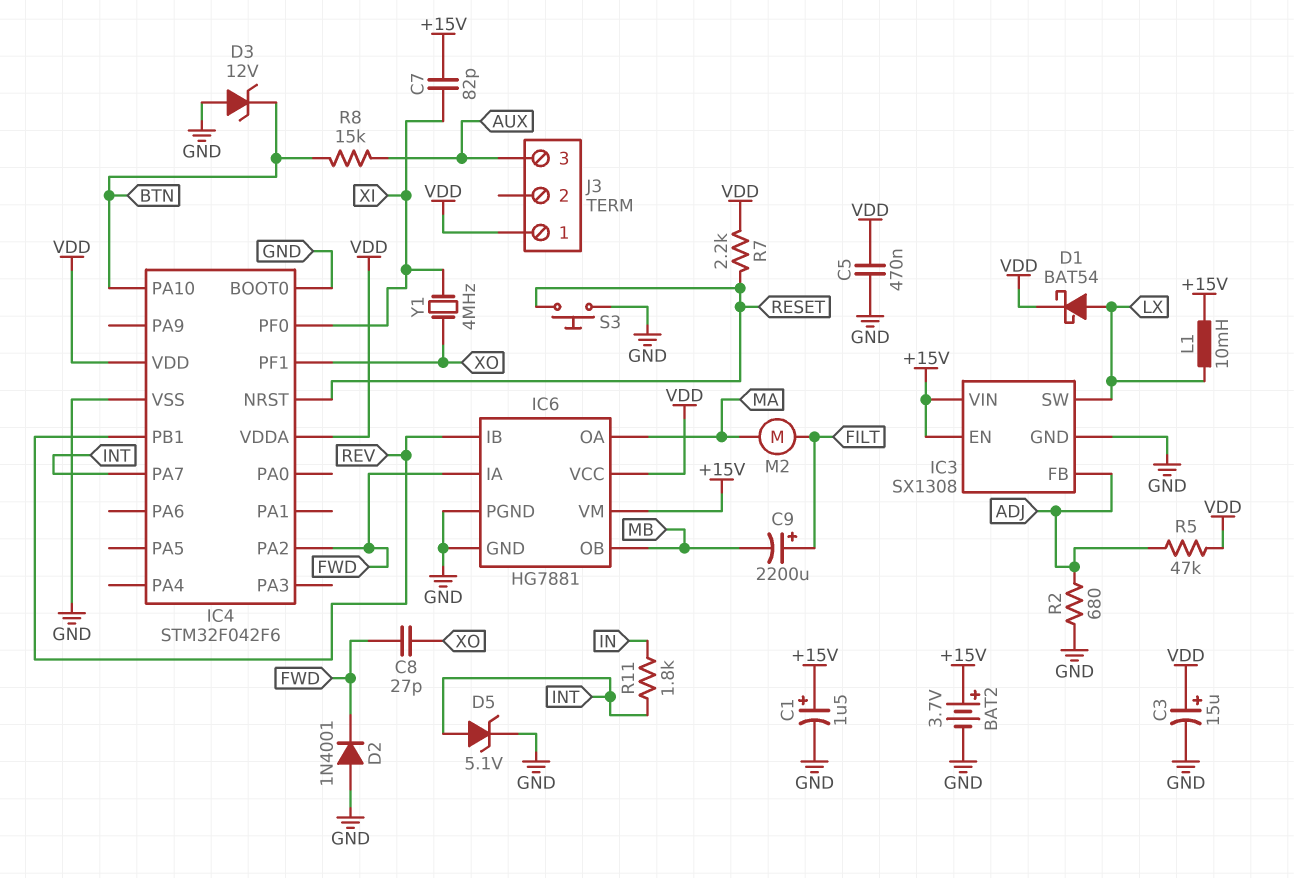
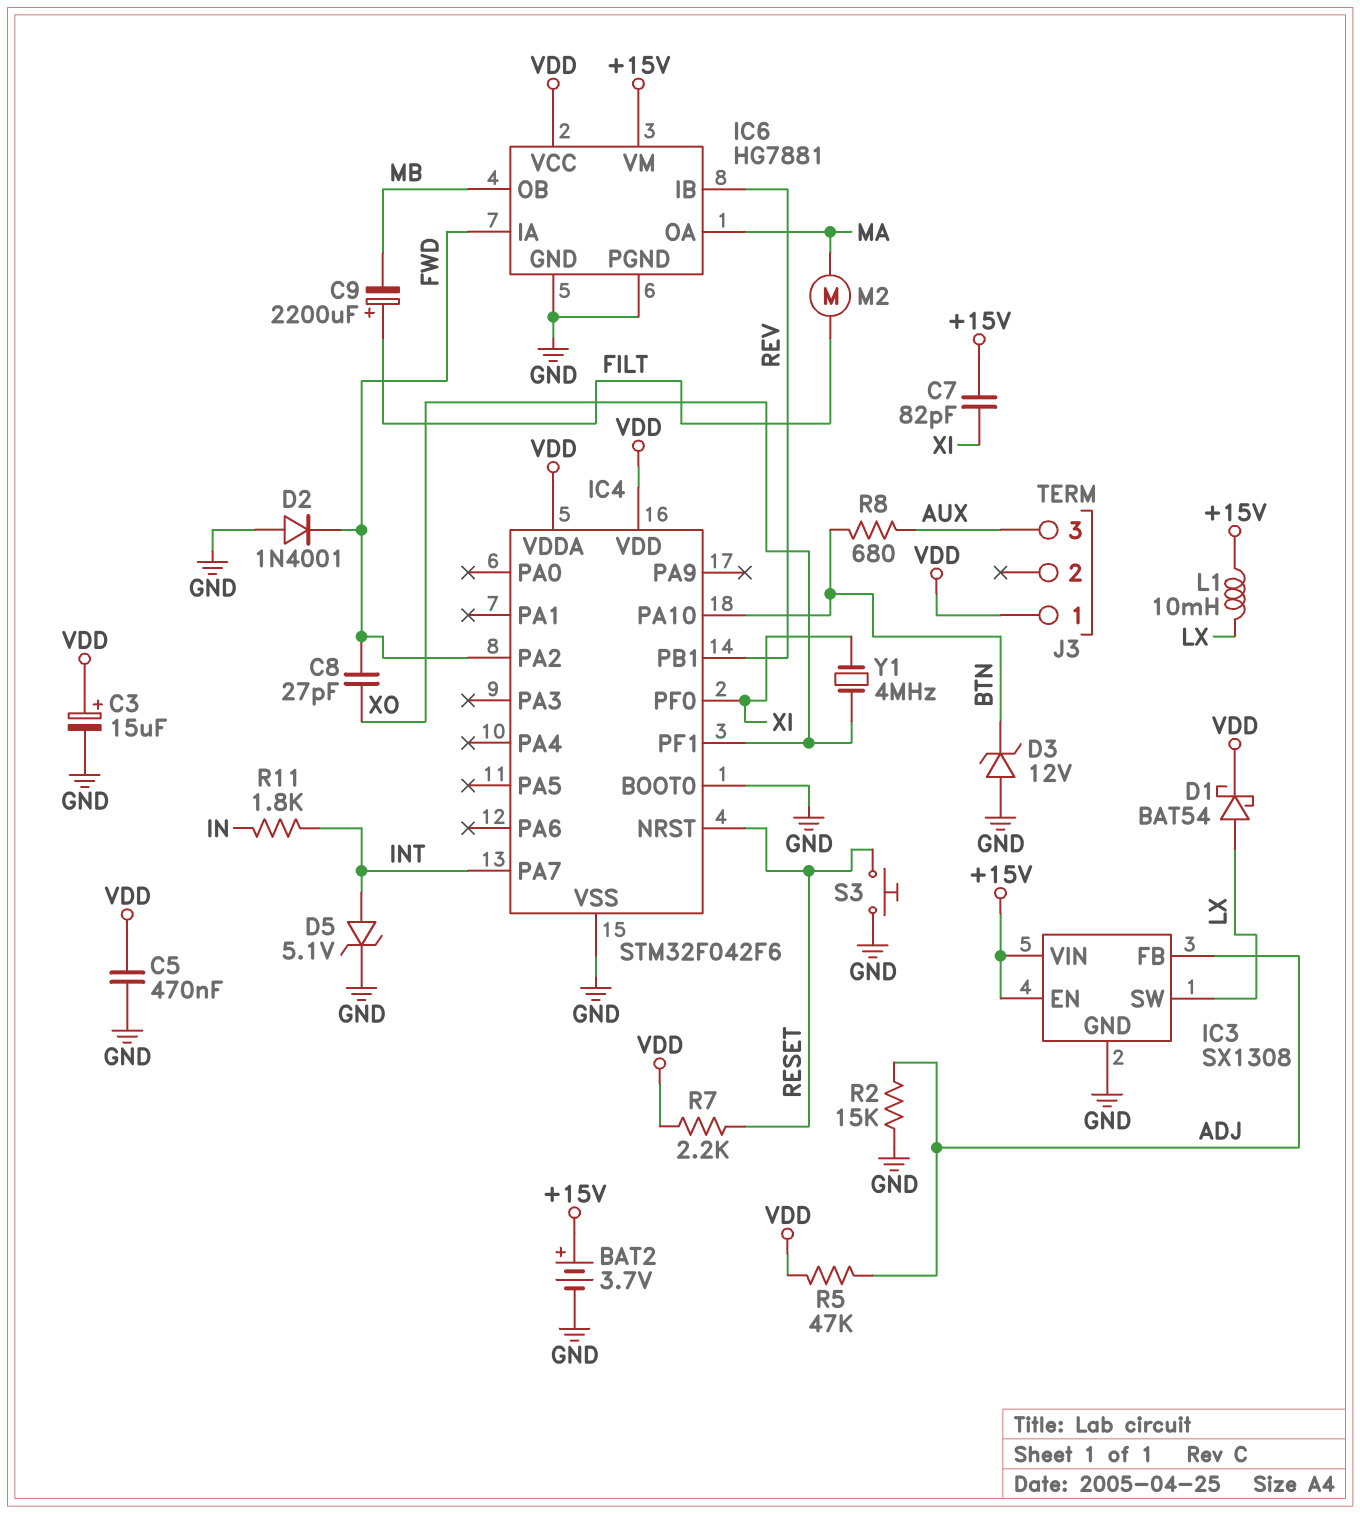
C1: 1.5uF (plus +15V, minus GND) -> none
R2: 680 (ADJ, GND) -> 15k (ADJ, GND)
R8: 15k (AUX, BTN) -> 680 (AUX, BTN)

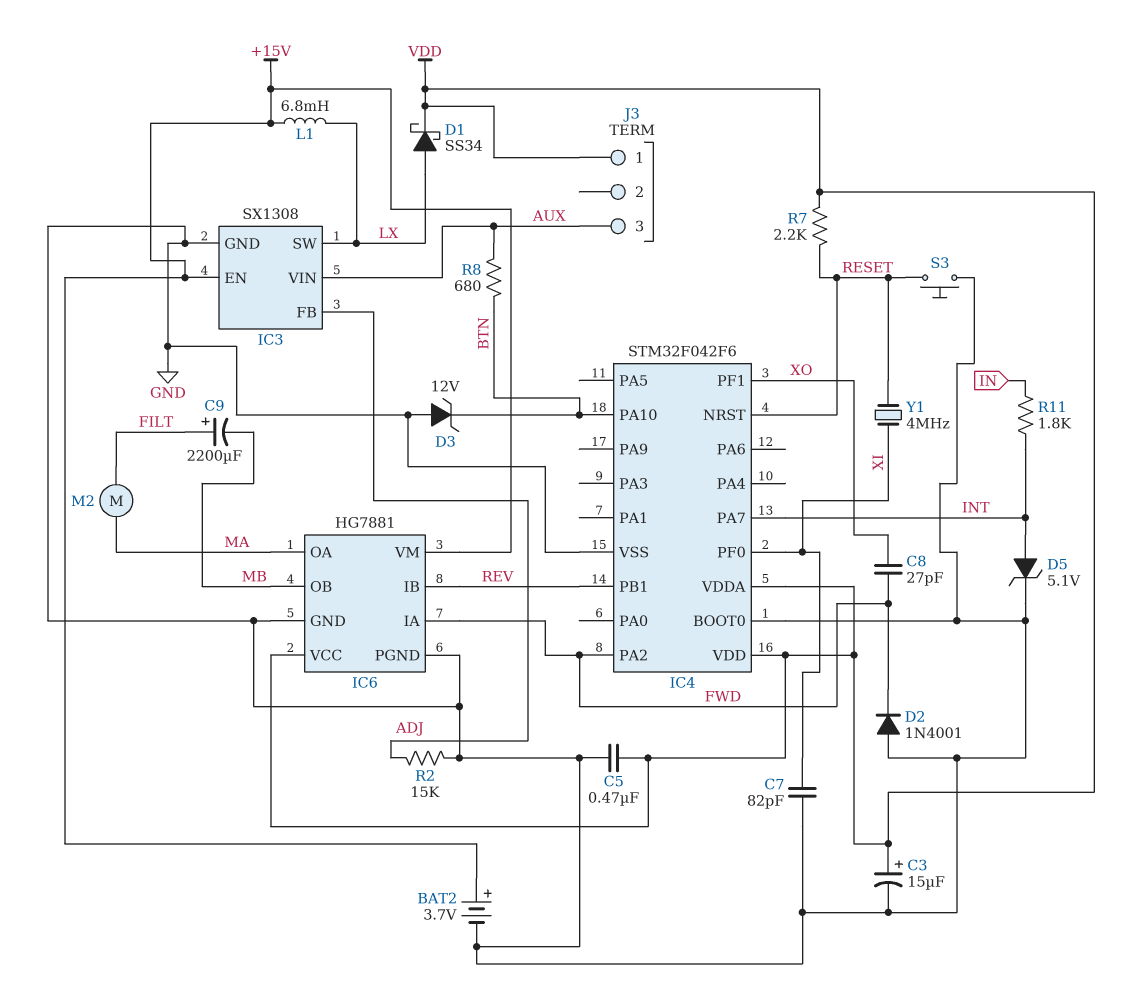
C7: 82pF (+15V, XI) -> 82pF (GND, XI)
D1: schottky BAT54 (A LX, K VDD) -> schottky SS34 (A LX, K VDD)
IC3 pin VIN: +15V -> AUX
L1: 10mH (+15V, LX) -> 6.8mH (+15V, LX)
R5: 47k (ADJ, VDD) -> none
Y1: 4MHz (XI, XO) -> 4MHz (RESET, XI)

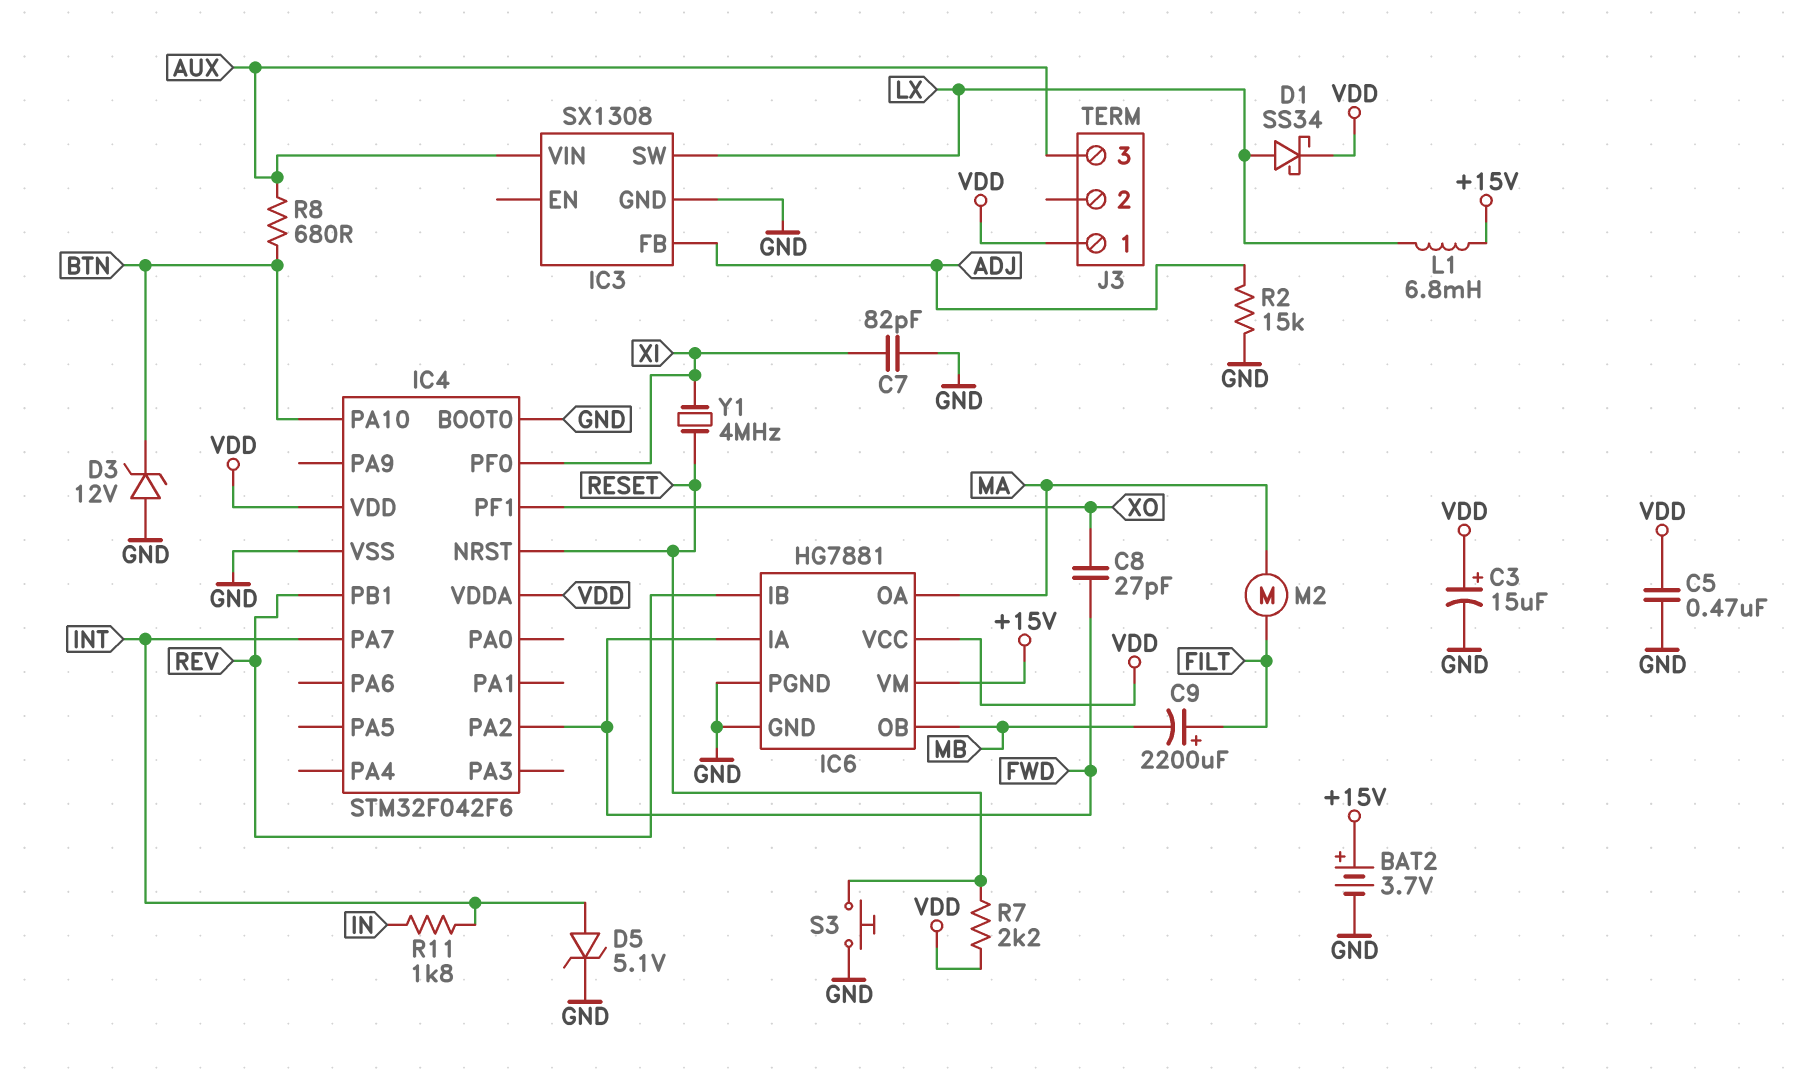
D2: diode 1N4001 (A GND, K FWD) -> none
IC3 pin EN: +15V -> none

